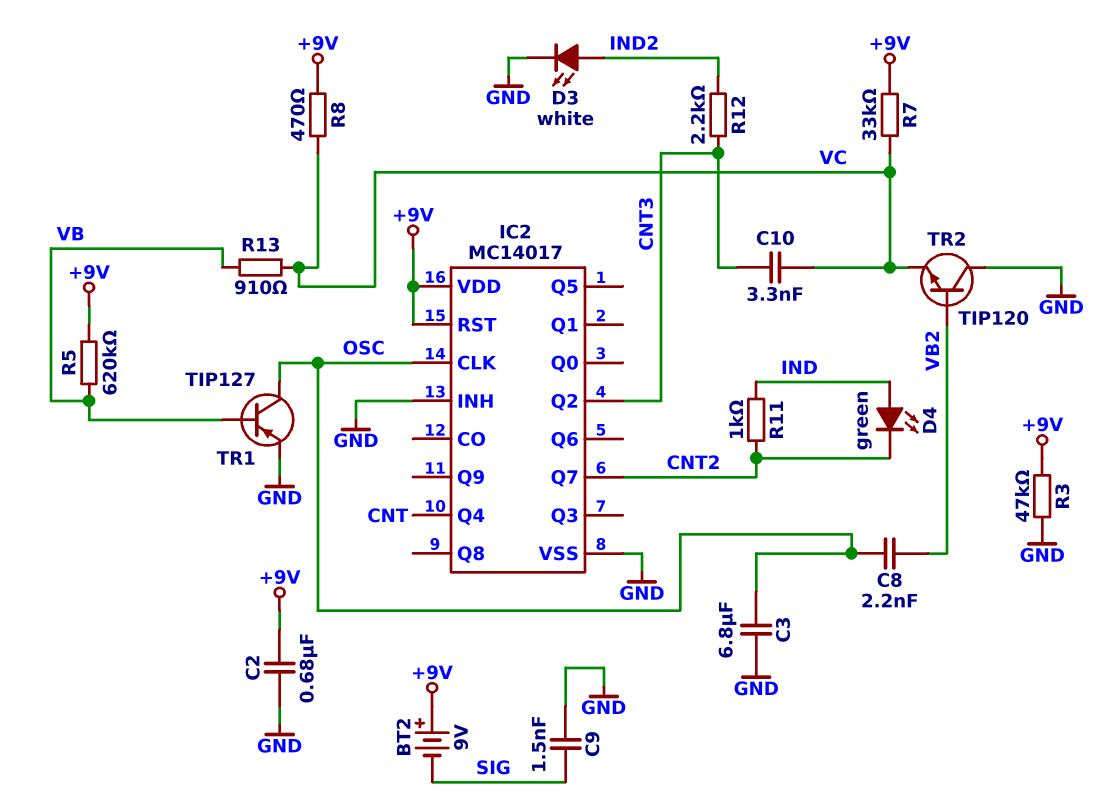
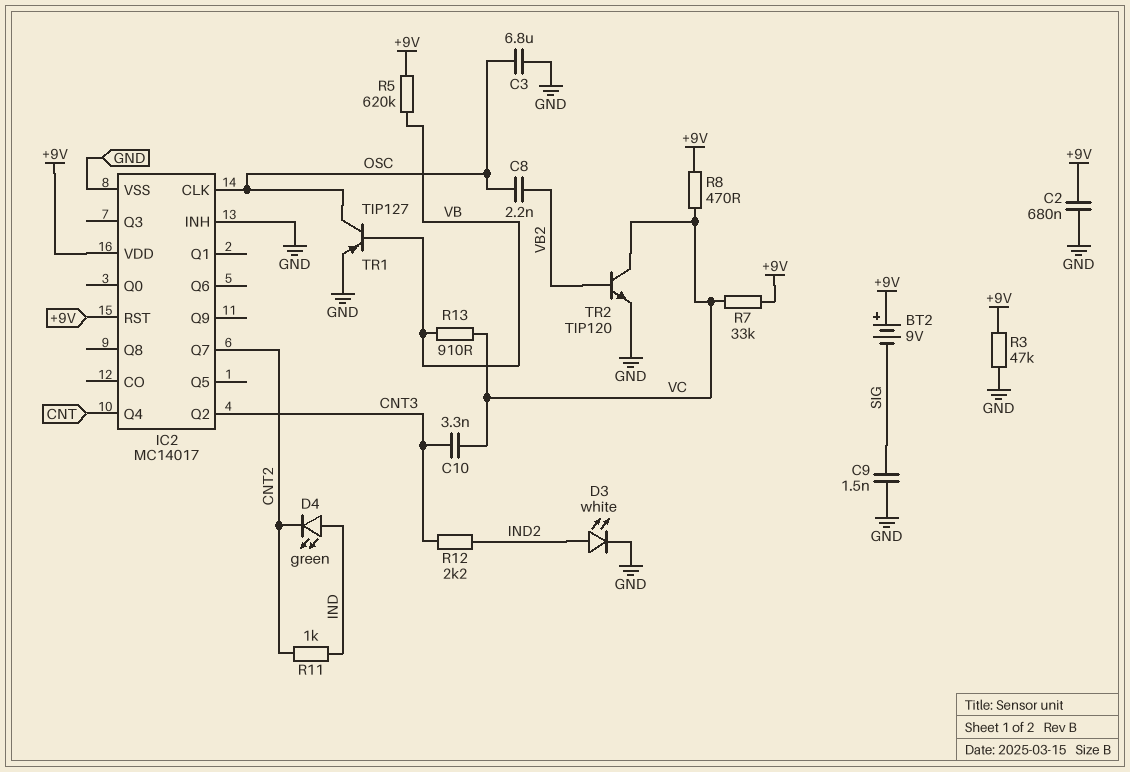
TR2: NPN TIP120 (B VB2, C GND, E VC) -> NPN TIP120 (B VB2, C VC, E GND)

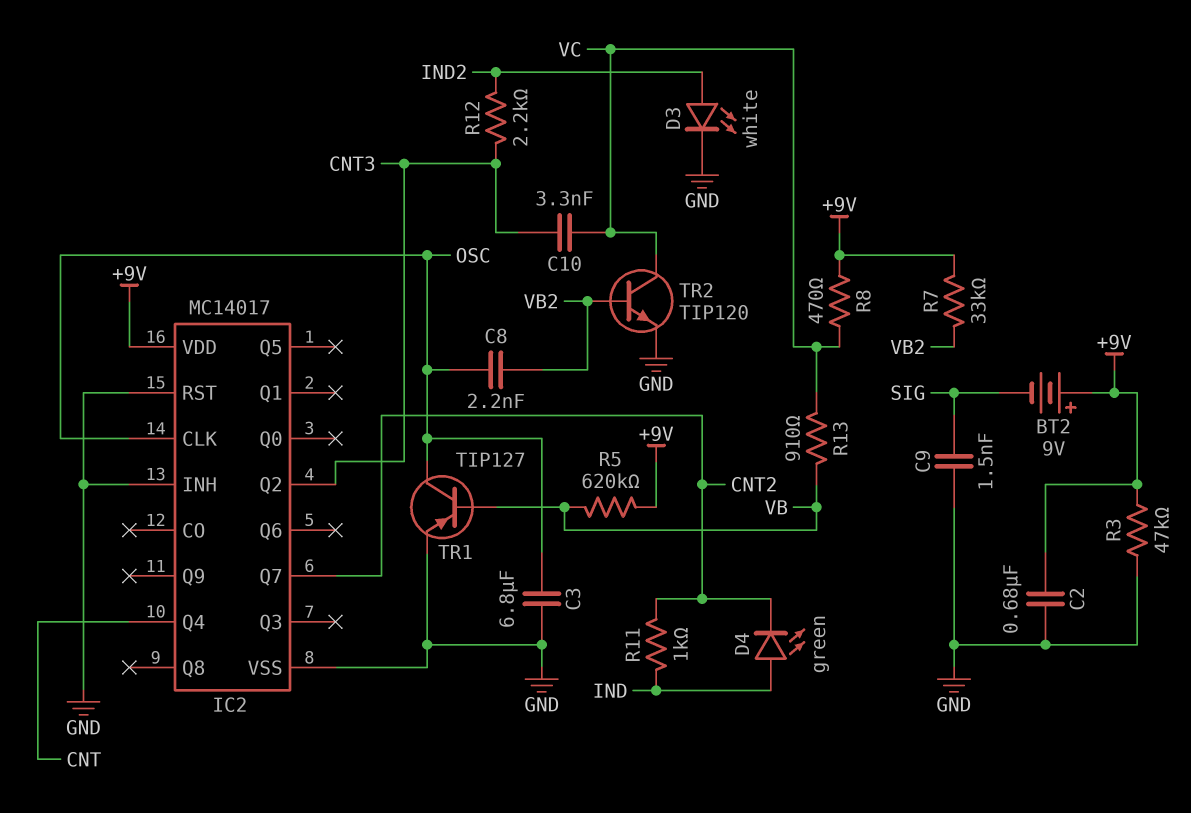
IC2 pin RST: +9V -> GND
R7: 33k (+9V, VC) -> 33k (+9V, VB2)

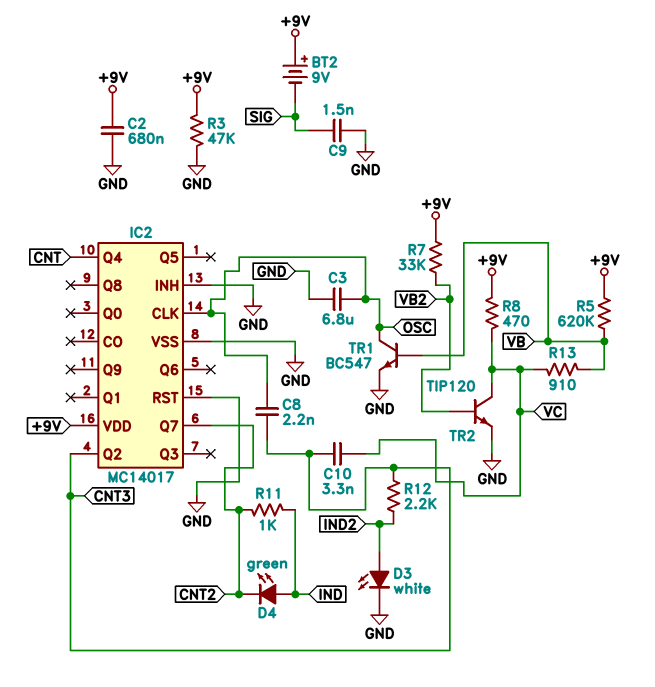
C8: 2.2nF (OSC, VB2) -> 2.2nF (CNT3, OSC)
TR1: PNP TIP127 (B VB, C OSC, E GND) -> NPN BC547 (B VB, C OSC, E GND)

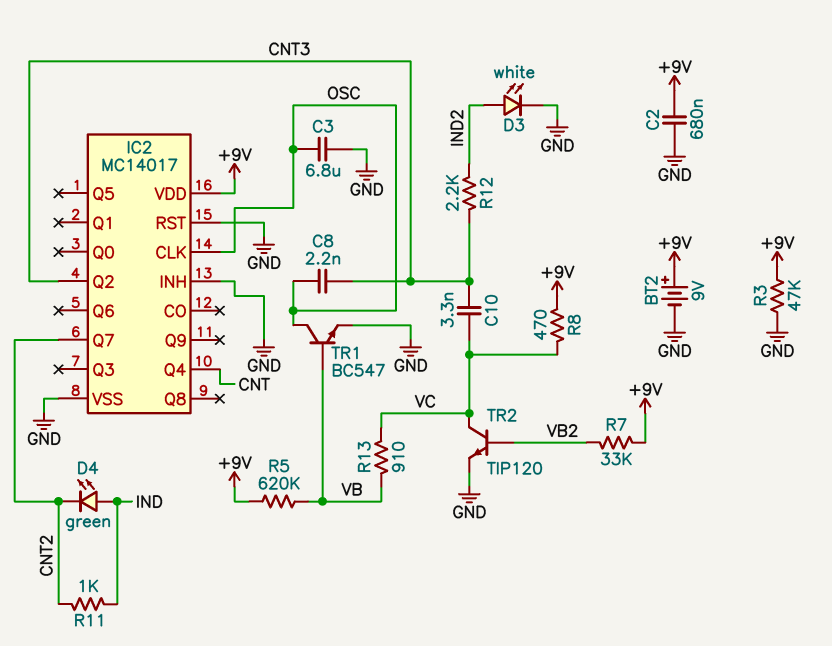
BT2: 9V (plus +9V, minus SIG) -> 9V (plus +9V, minus GND)
C9: 1.5nF (GND, SIG) -> none

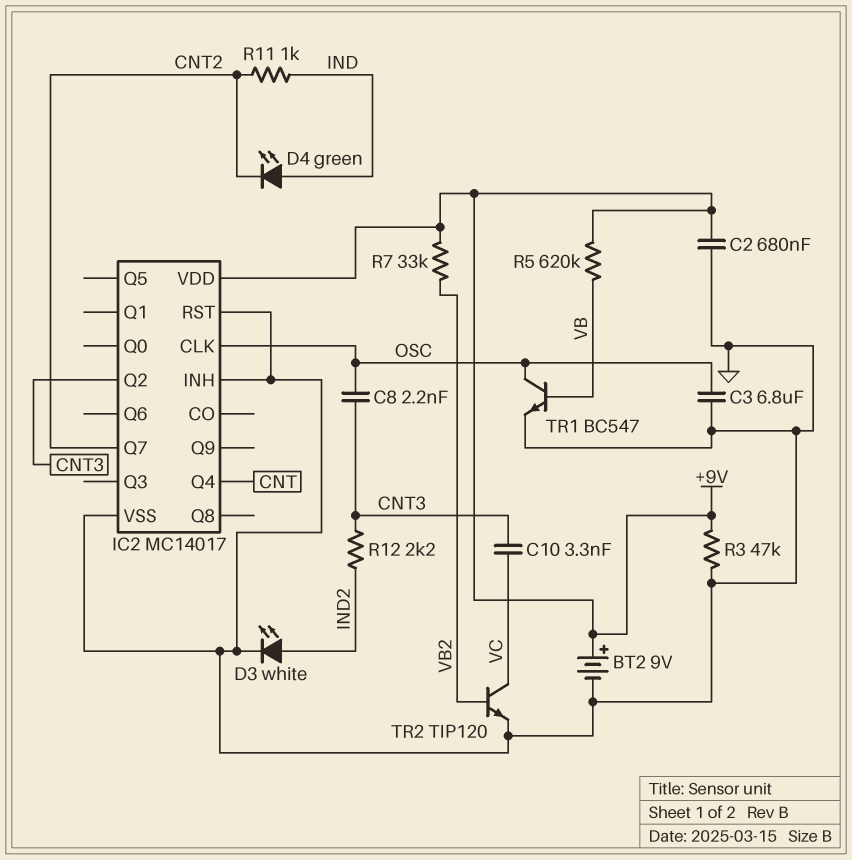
R8: 470 (+9V, VC) -> none
R13: 910 (VB, VC) -> none

